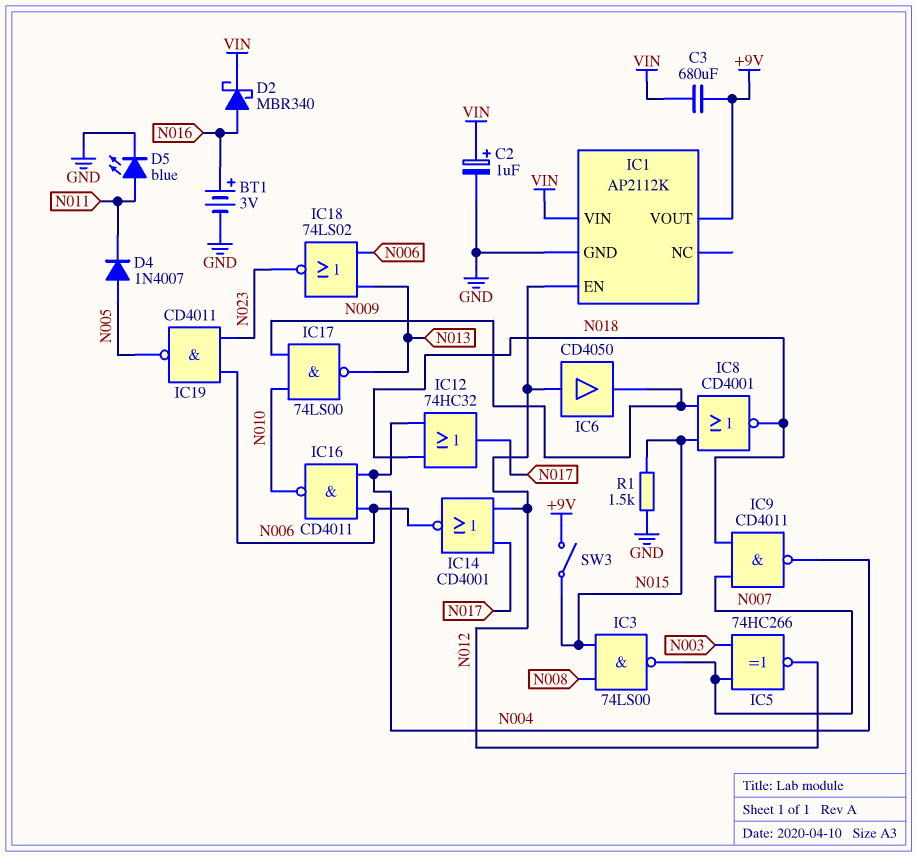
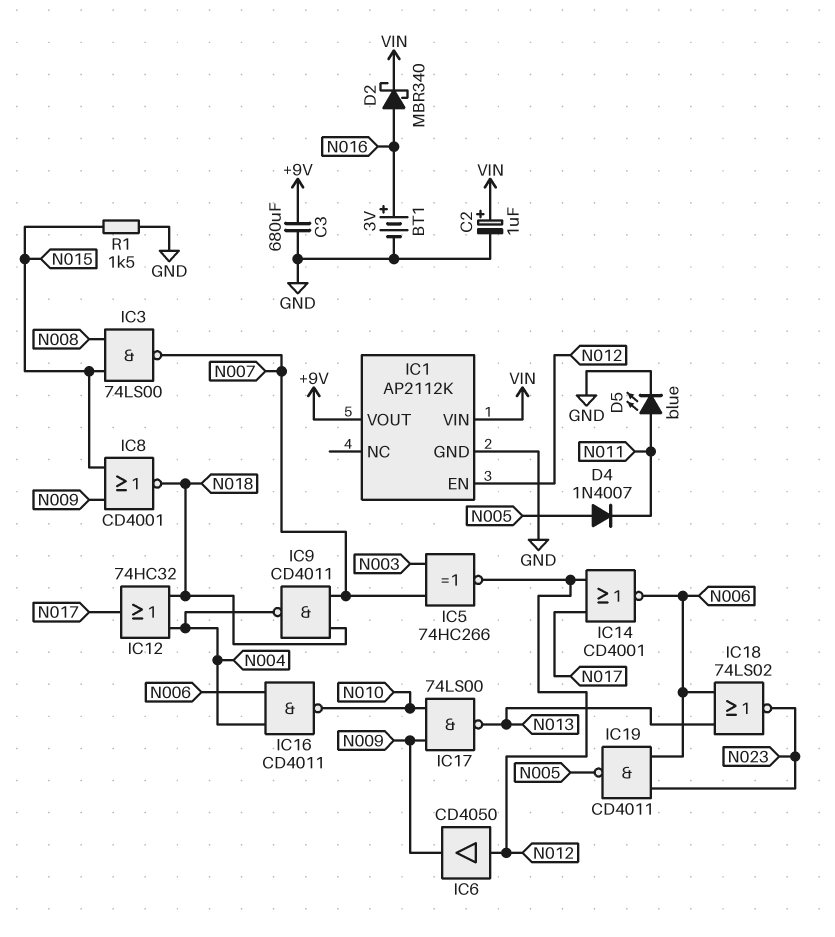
C3: 680uF (+9V, VIN) -> 680uF (+9V, GND)
SW3: switch (+9V, N015) -> none

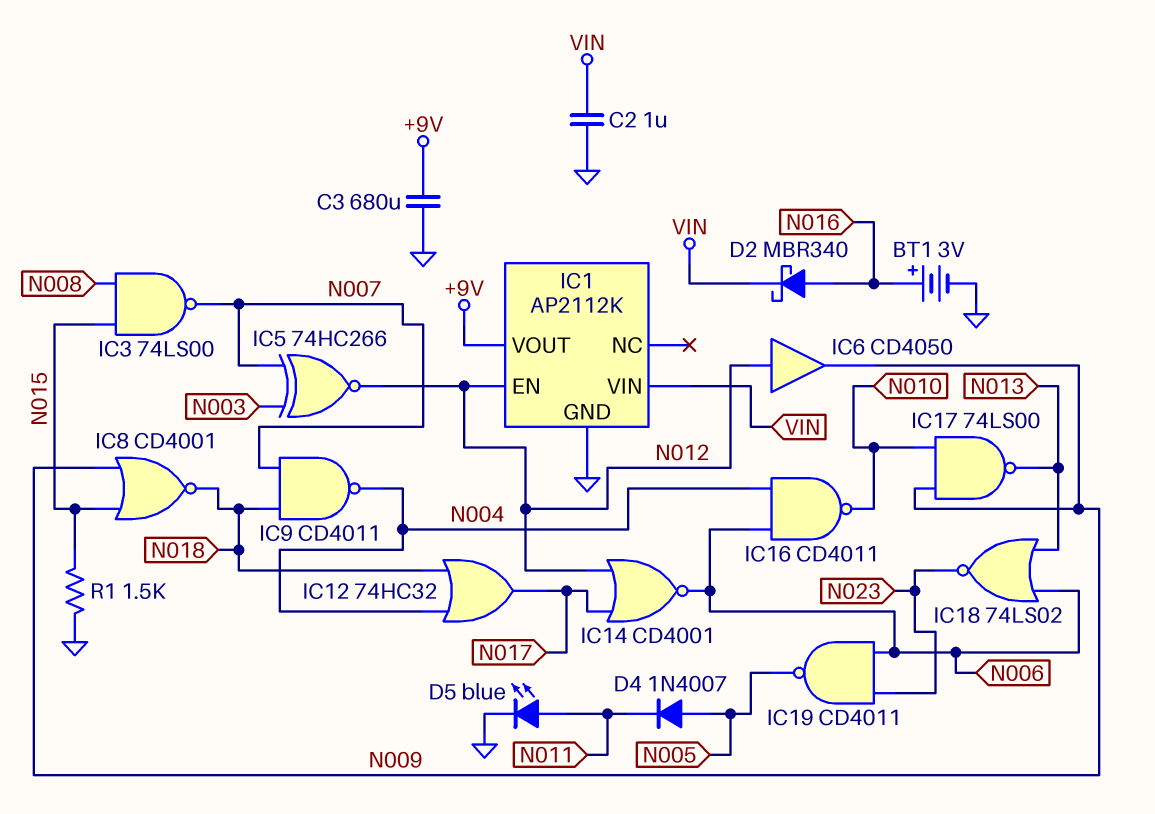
C2: 1uF (plus VIN, minus GND) -> 1uF (GND, VIN)

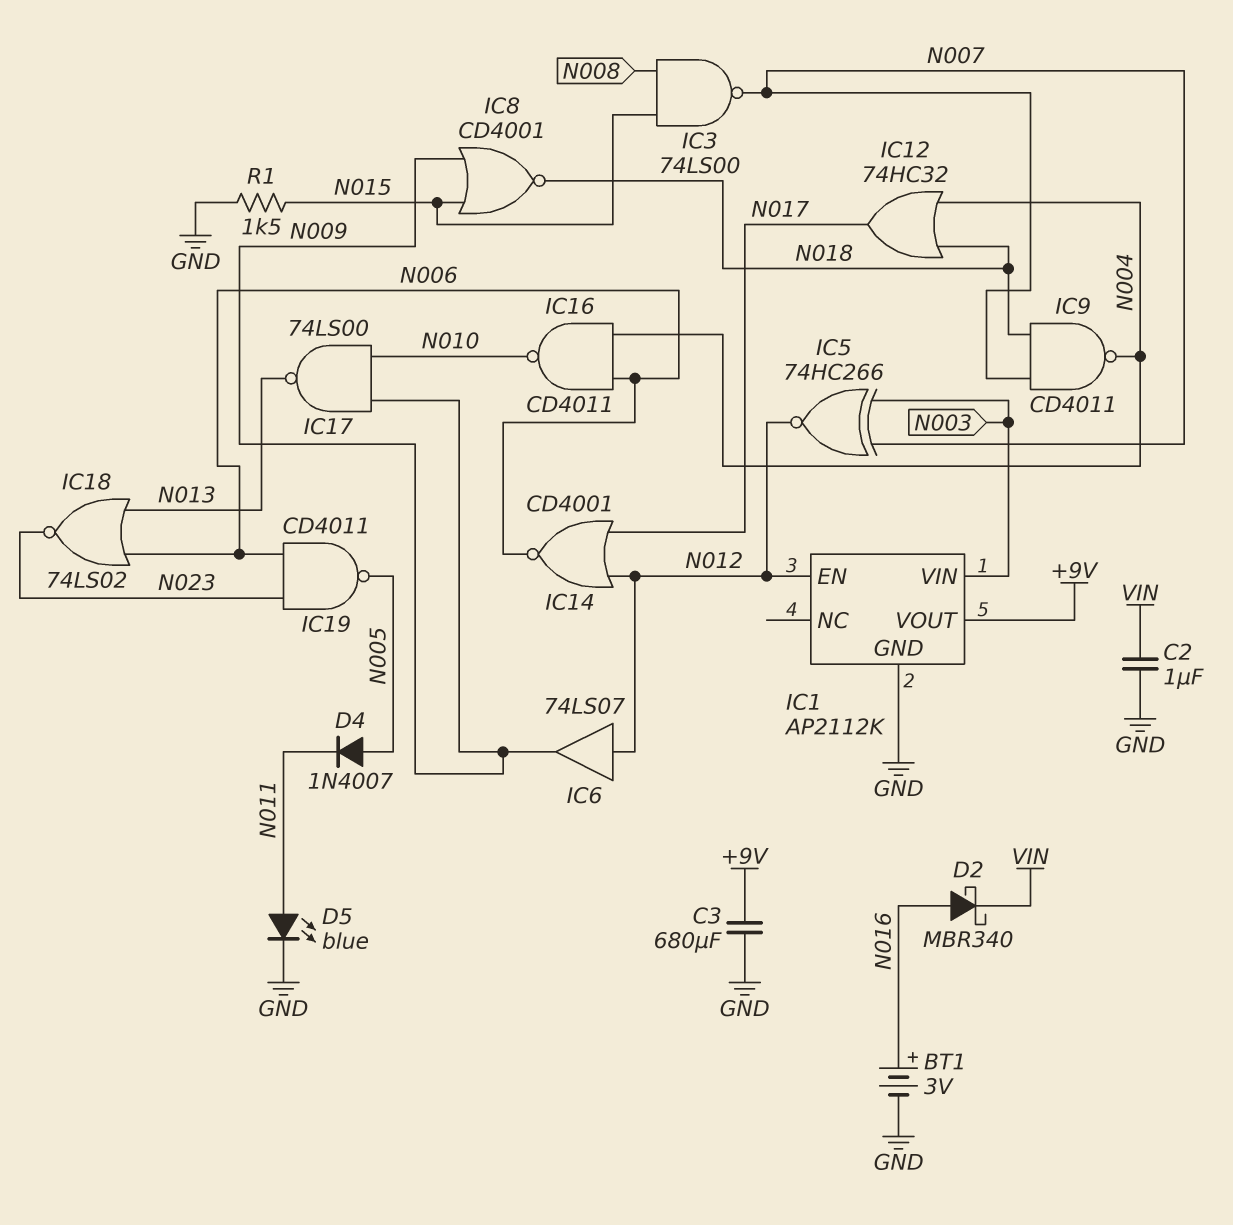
IC1 pin VIN: VIN -> N003
IC6: buffer CD4050 (in N012, out N009) -> buffer 74LS07 (in N012, out N009)

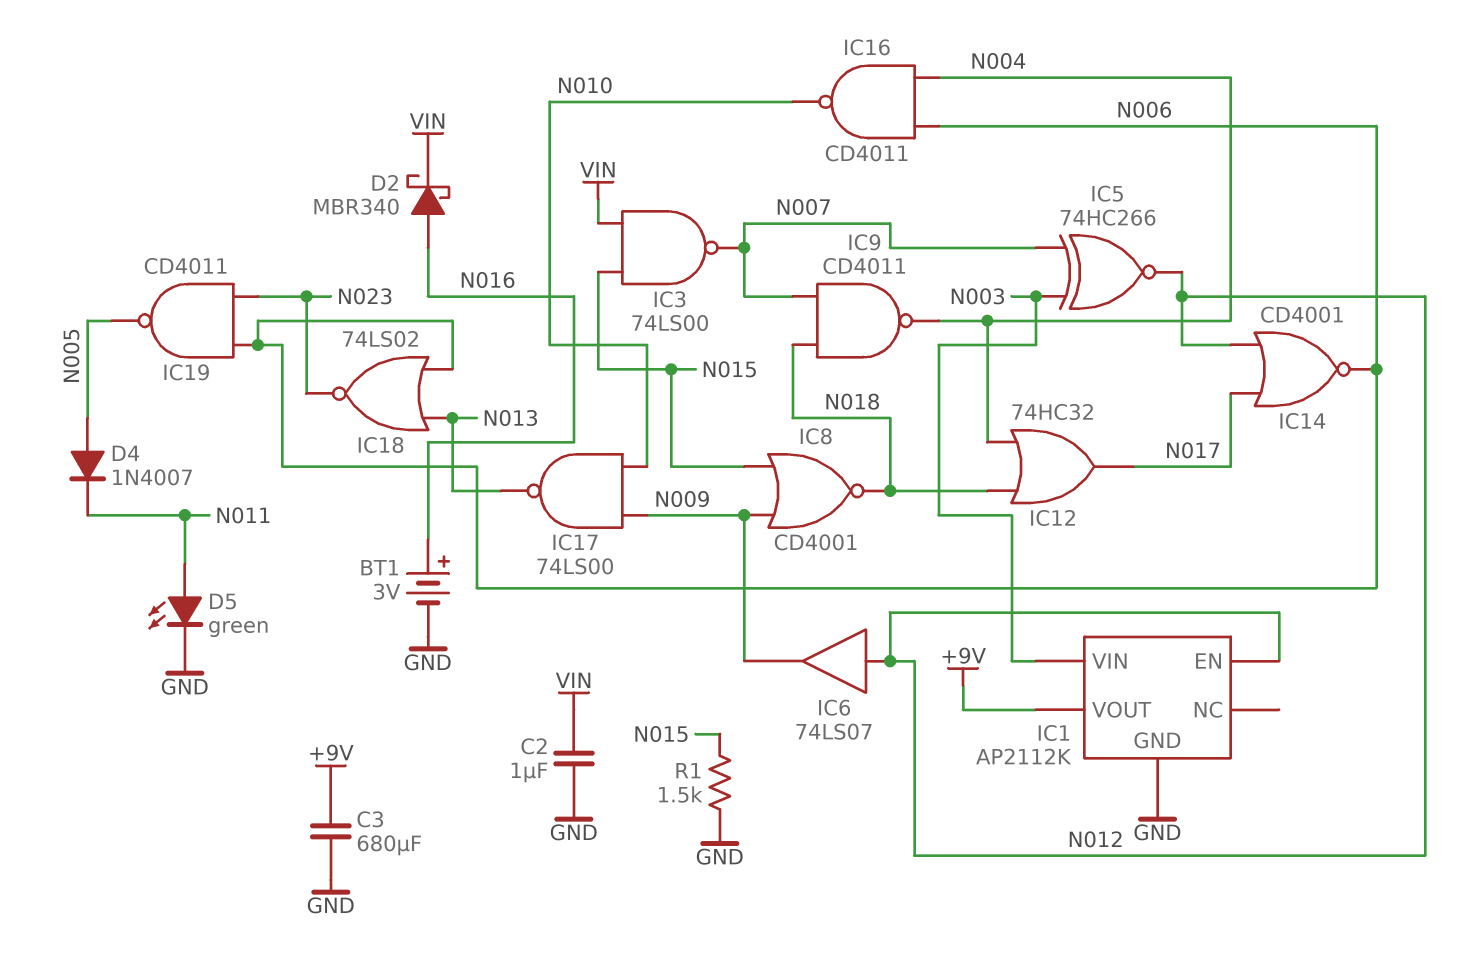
D5: LED blue (A N011, K GND) -> LED green (A N011, K GND)
IC3: NAND 74LS00 (in N008, in N015, out N007) -> NAND 74LS00 (in N015, in VIN, out N007)

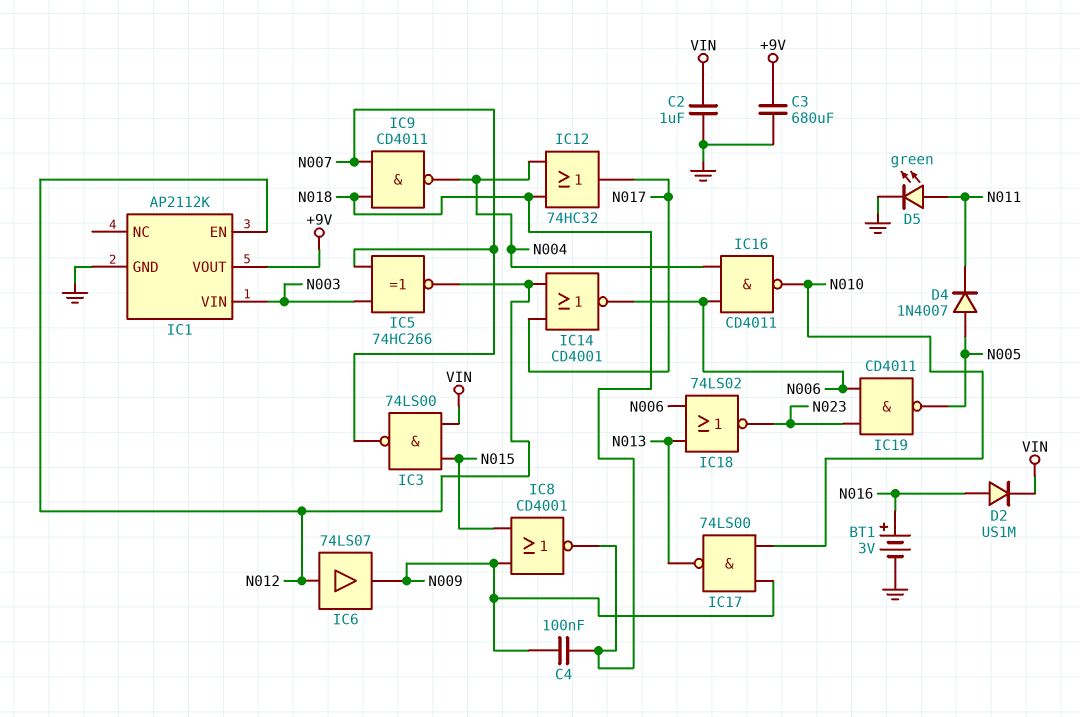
C4: none -> 100nF (N009, N018)
D2: schottky MBR340 (A N016, K VIN) -> diode US1M (A N016, K VIN)
R1: 1.5k (GND, N015) -> none

